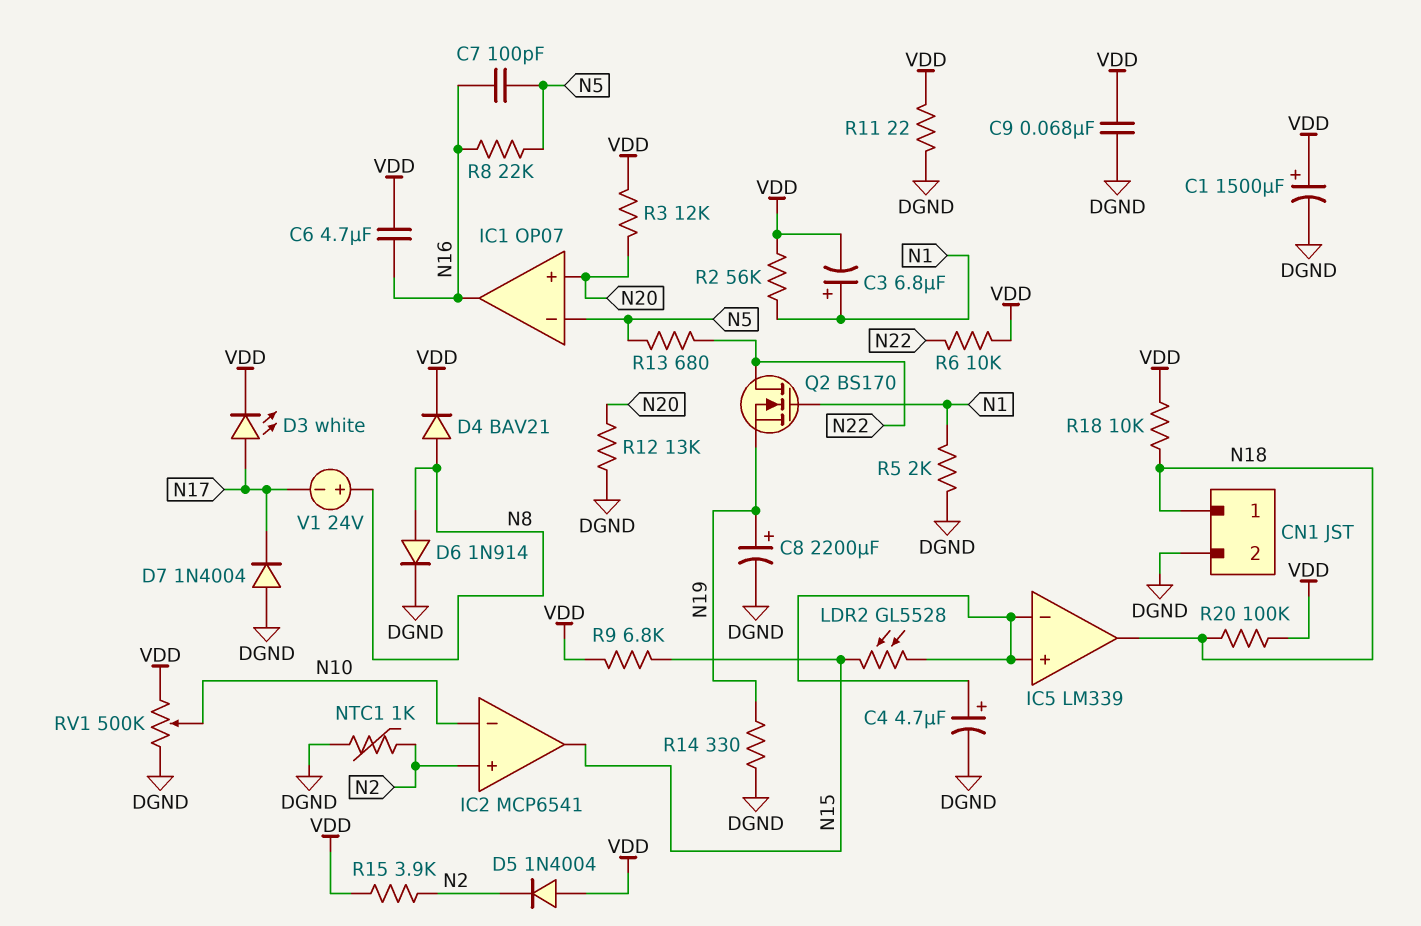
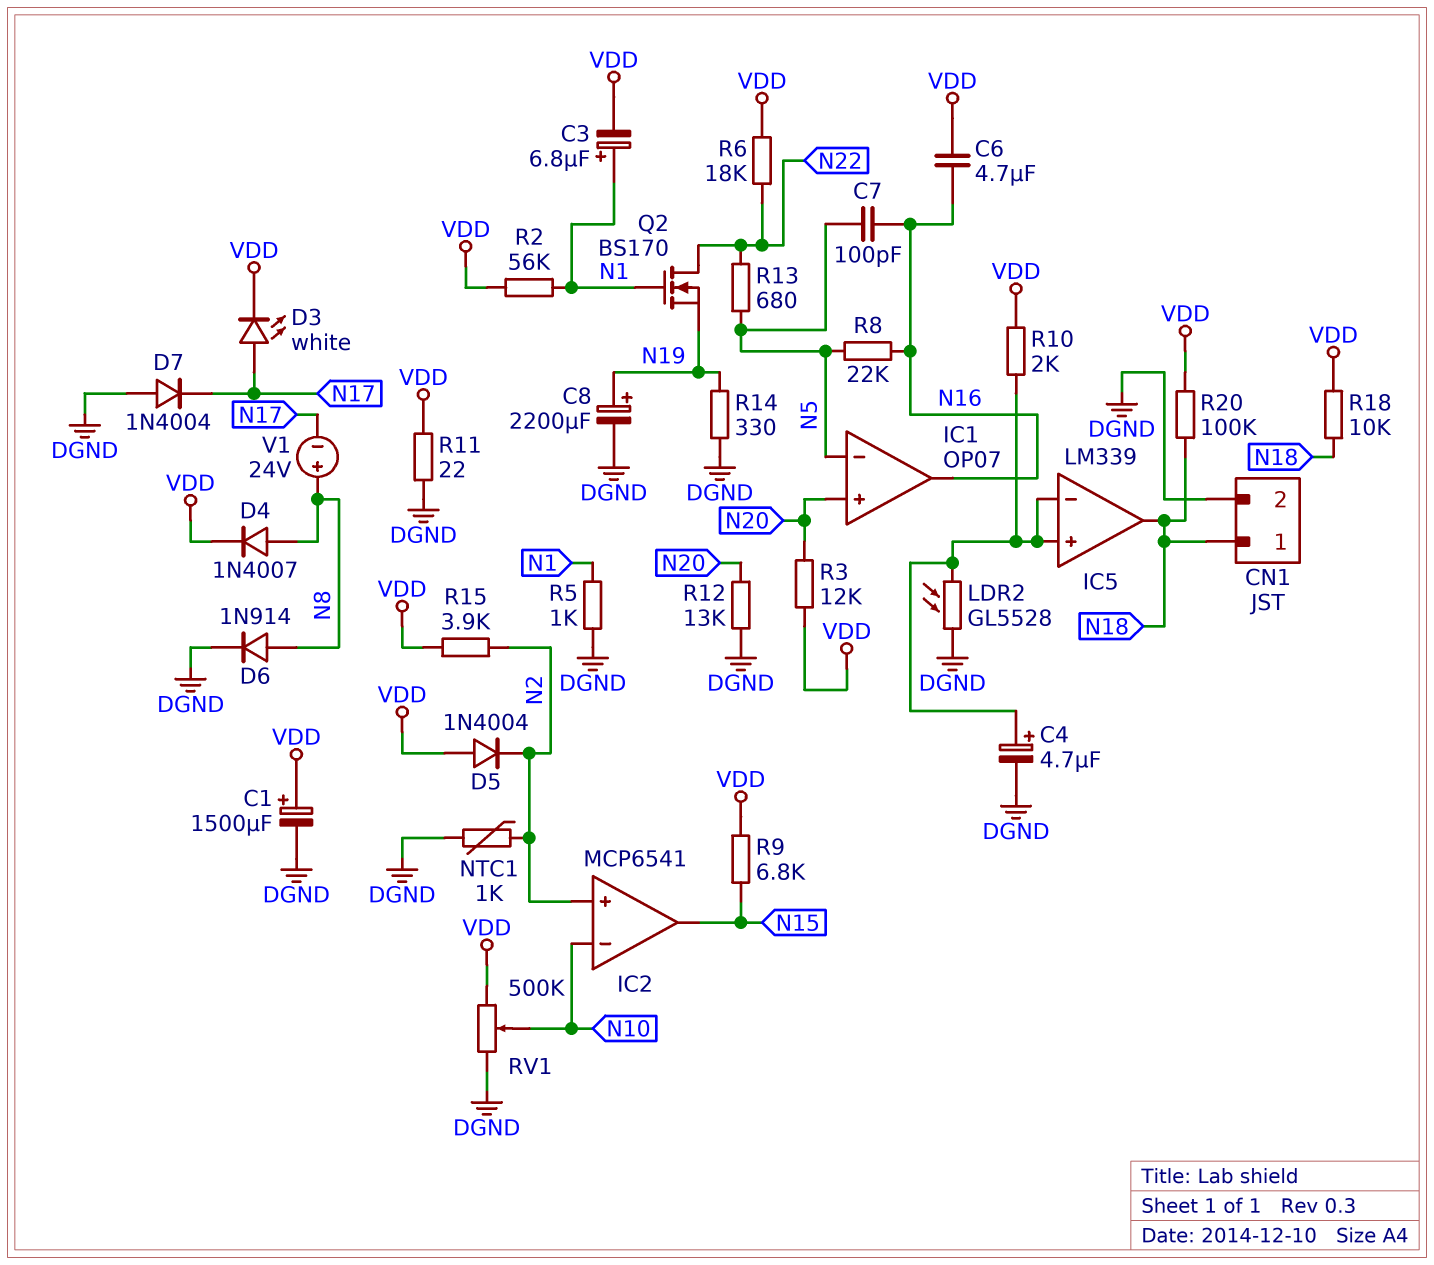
C9: 68nF (DGND, VDD) -> none
D4: diode BAV21 (A N8, K VDD) -> diode 1N4007 (A N8, K VDD)
LDR2: GL5528 (IC5/in+, N15) -> GL5528 (DGND, IC5/in+)
R5: 2k (DGND, N1) -> 1k (DGND, N1)
R6: 10k (N22, VDD) -> 18k (N22, VDD)
R10: none -> 2k (IC5/in+, VDD)

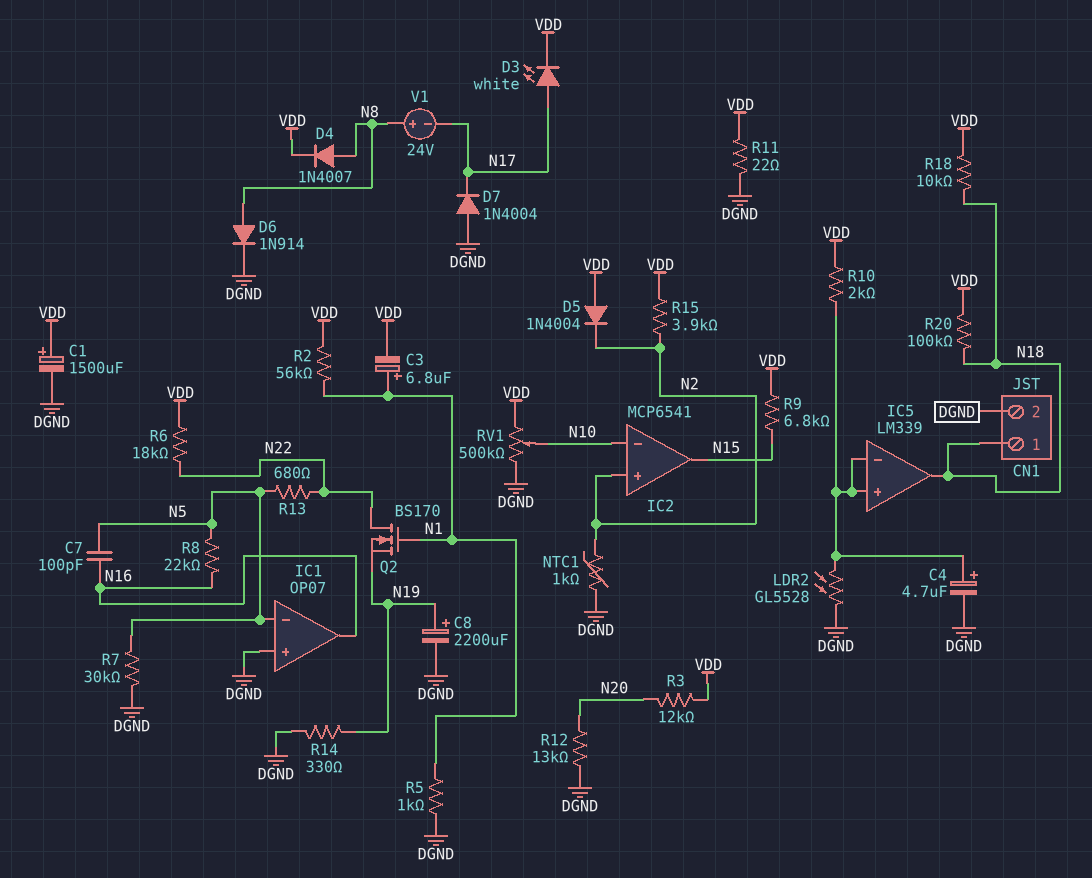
C6: 4.7uF (N16, VDD) -> none
IC1 pin in+: N20 -> DGND
R7: none -> 30k (DGND, N5)

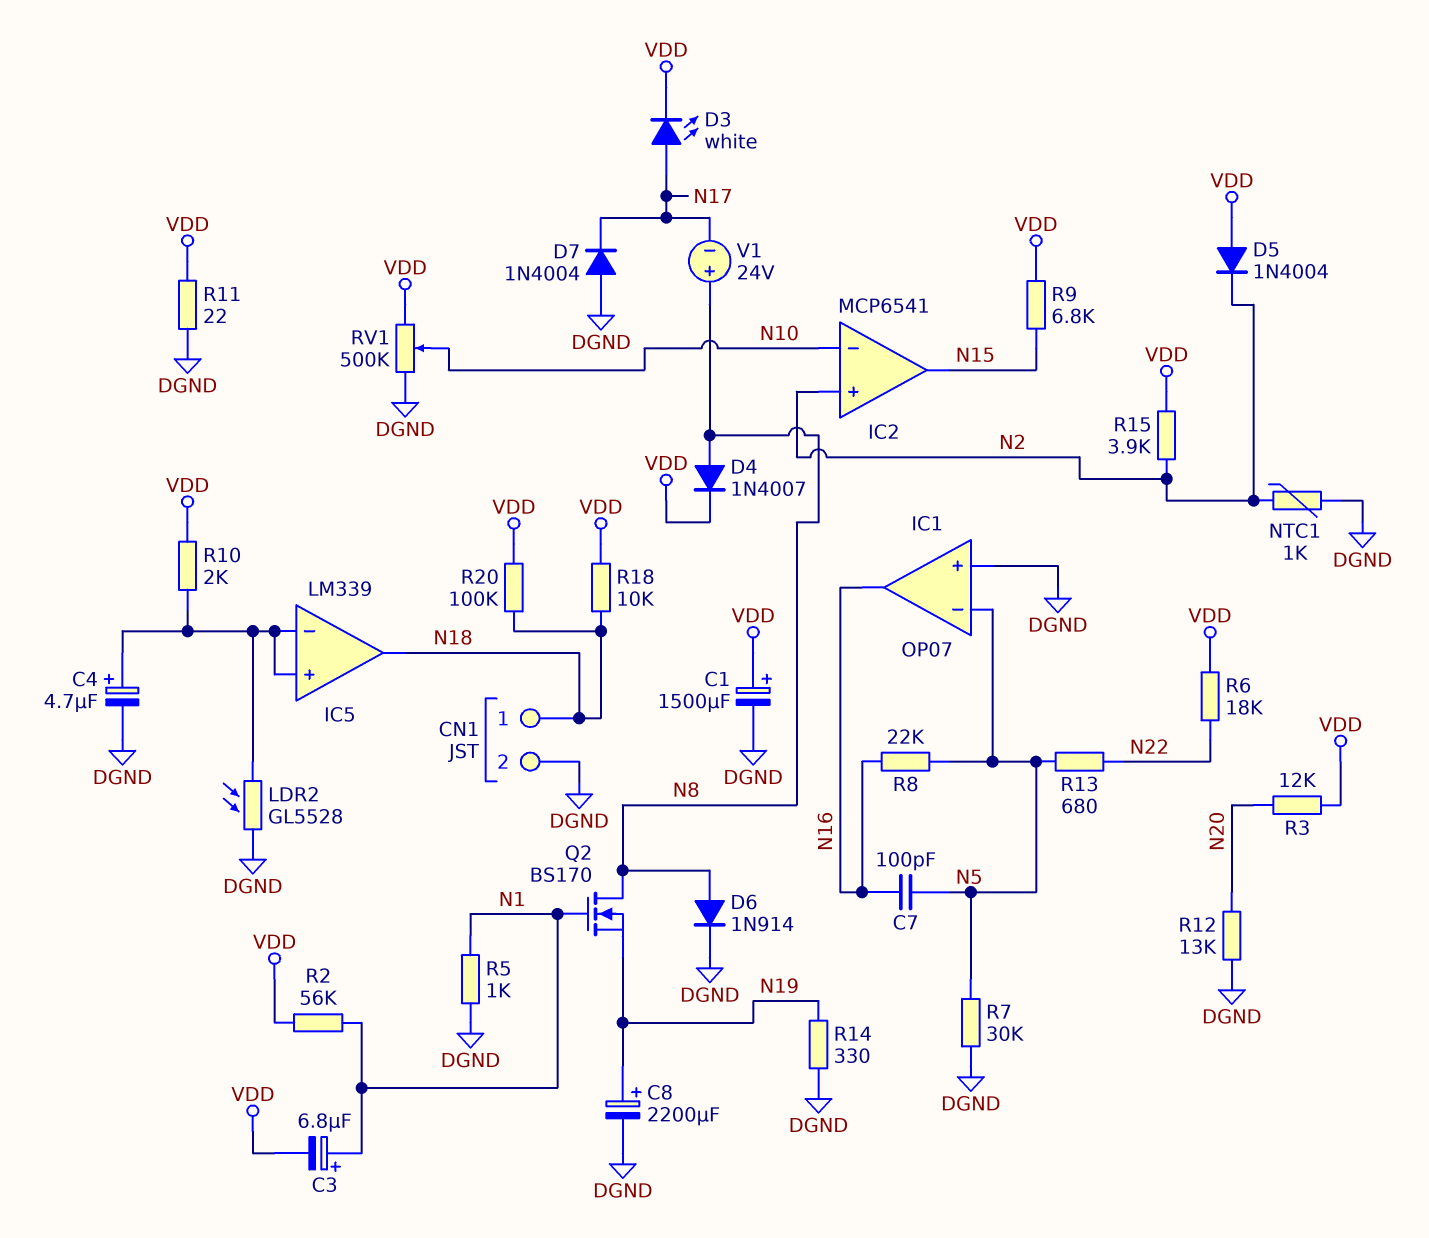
Q2: NMOS BS170 (G N1, D N22, S N19) -> NMOS BS170 (G N1, D N8, S N19)

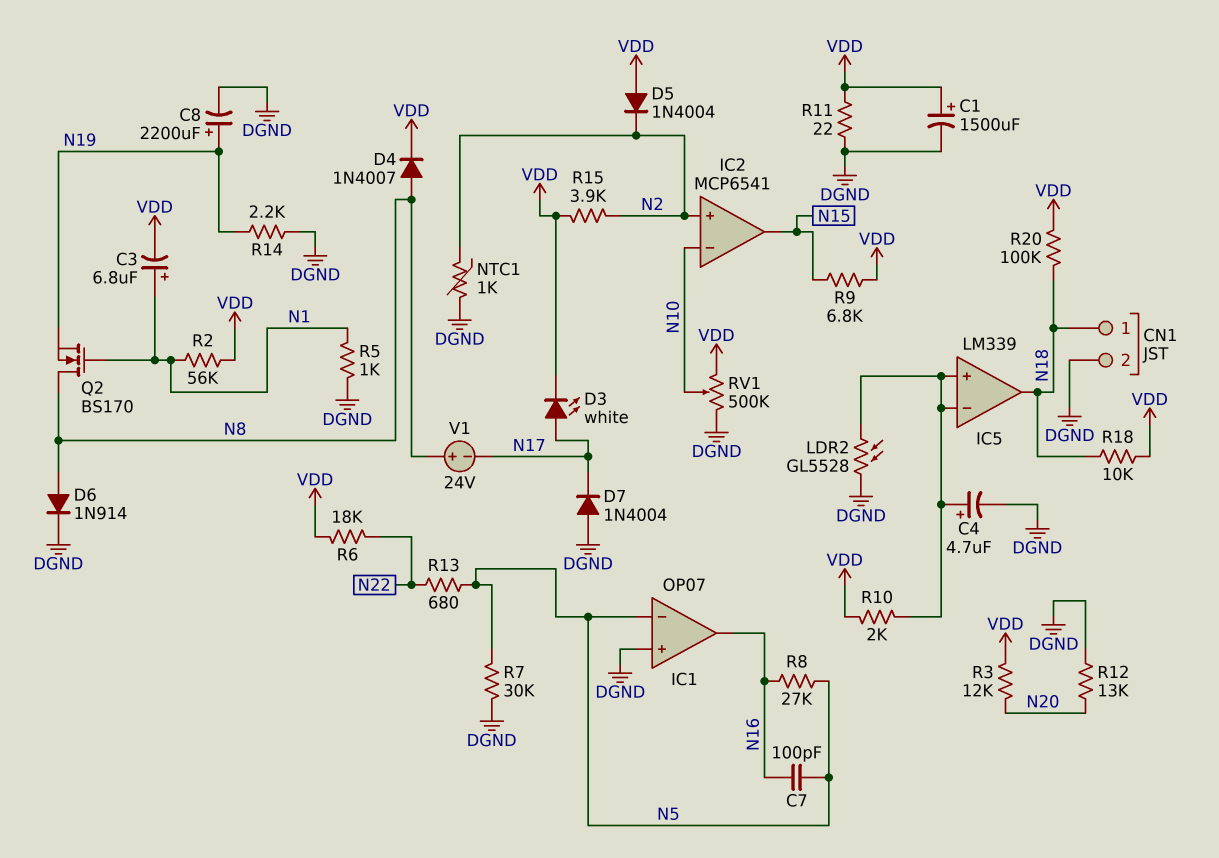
R8: 22k (N5, N16) -> 27k (N5, N16)
R14: 330 (DGND, N19) -> 2.2k (DGND, N19)

